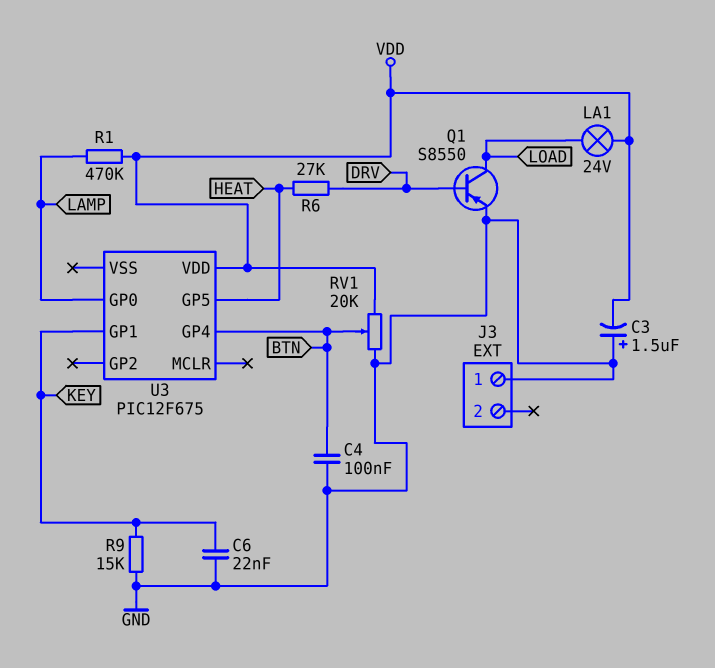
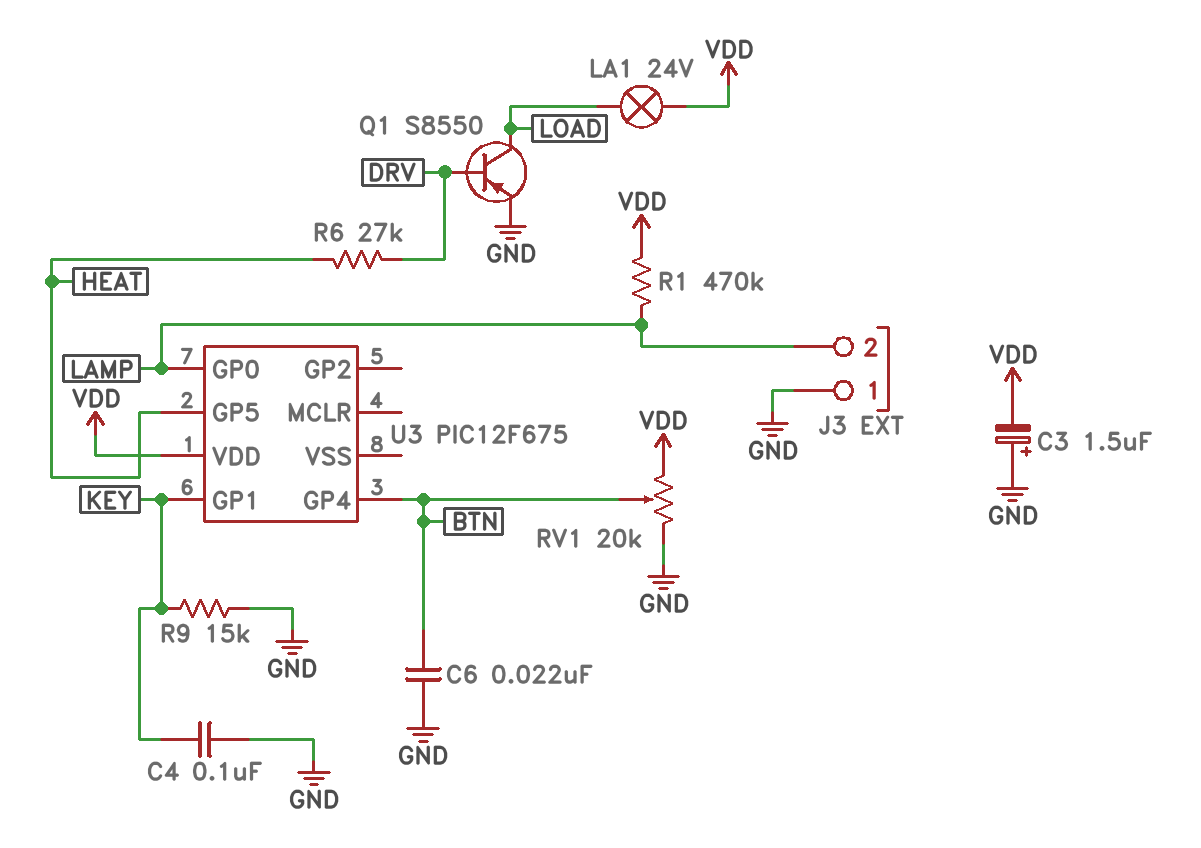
C4: 100nF (BTN, GND) -> 100nF (GND, KEY)
C6: 22nF (GND, KEY) -> 22nF (BTN, GND)
J3 pin 2: none -> LAMP

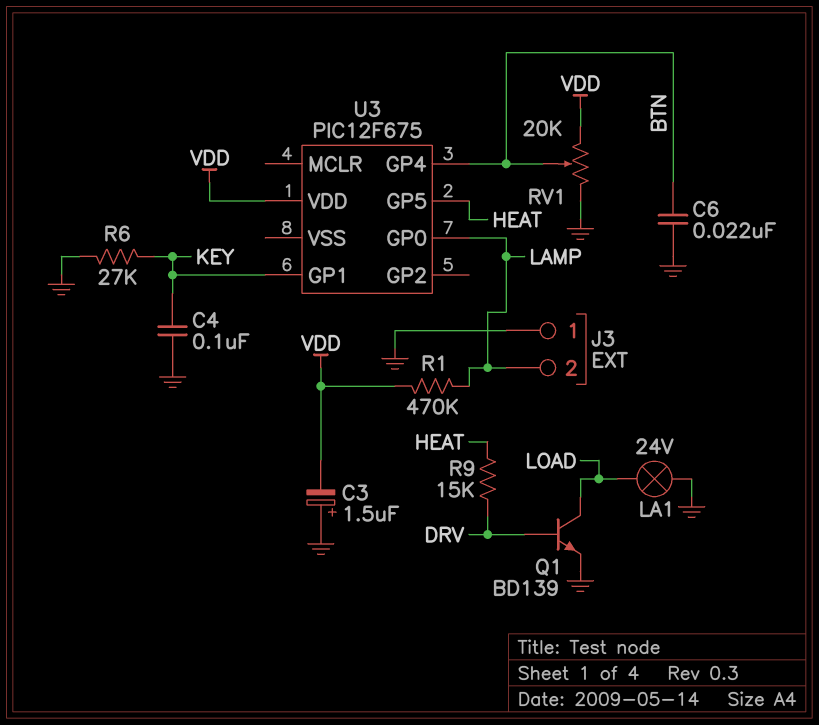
LA1: lamp 24V (LOAD, VDD) -> lamp 24V (GND, LOAD)
Q1: PNP S8550 (B DRV, C LOAD, E GND) -> NPN BD139 (B DRV, C LOAD, E GND)
R6: 27k (DRV, HEAT) -> 27k (GND, KEY)
R9: 15k (GND, KEY) -> 15k (DRV, HEAT)

